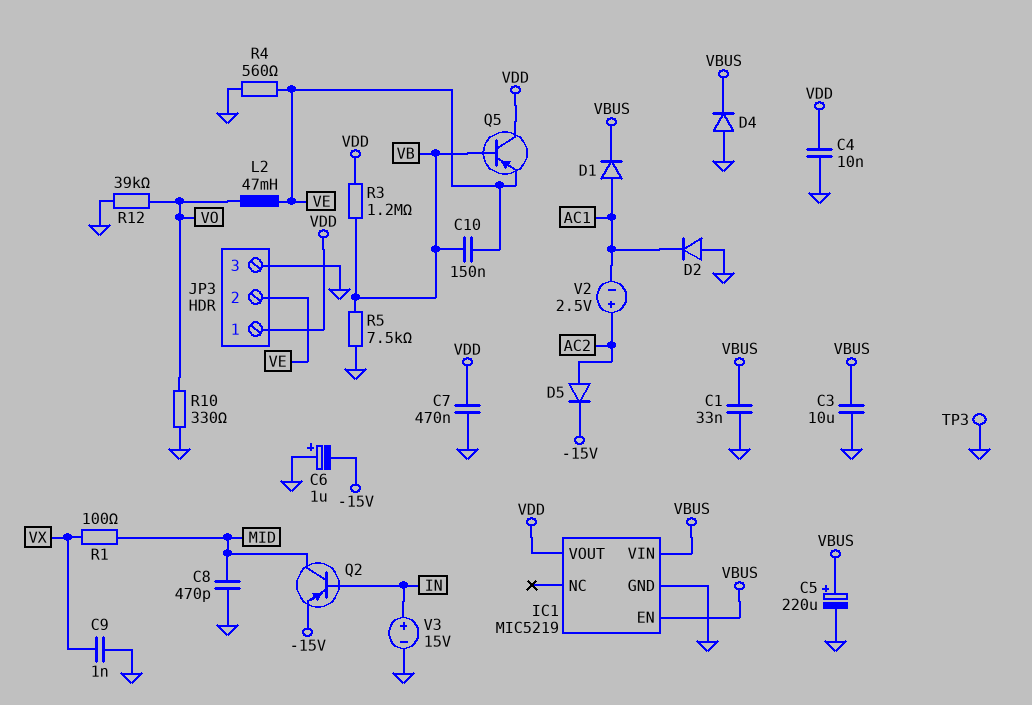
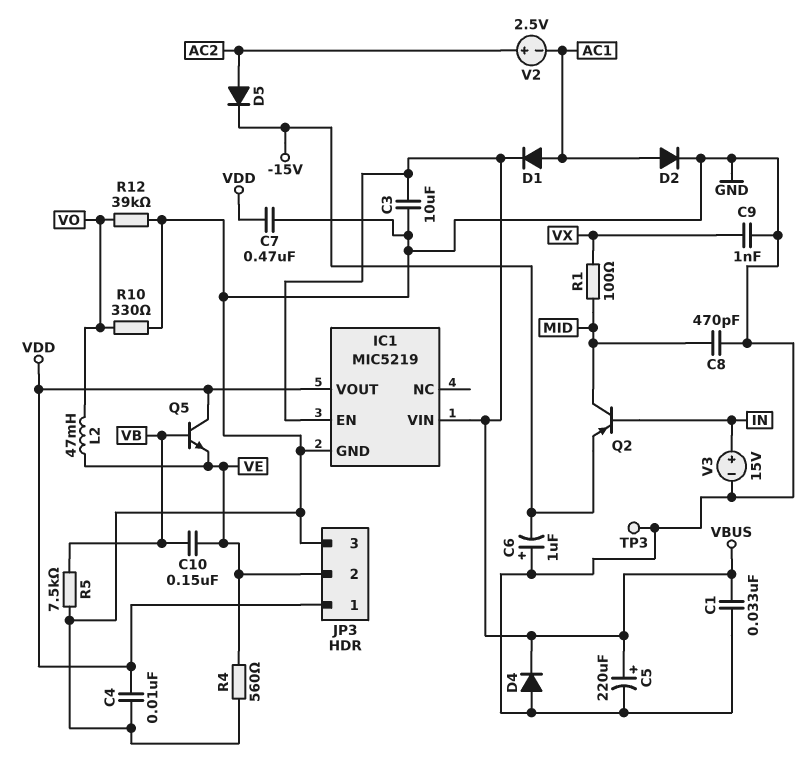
D2: diode (A GND, K AC1) -> diode (A AC1, K GND)
Q5: PNP (B VB, C VDD, E VE) -> NPN (B VB, C VDD, E VE)
R3: 1.2M (VB, VDD) -> none

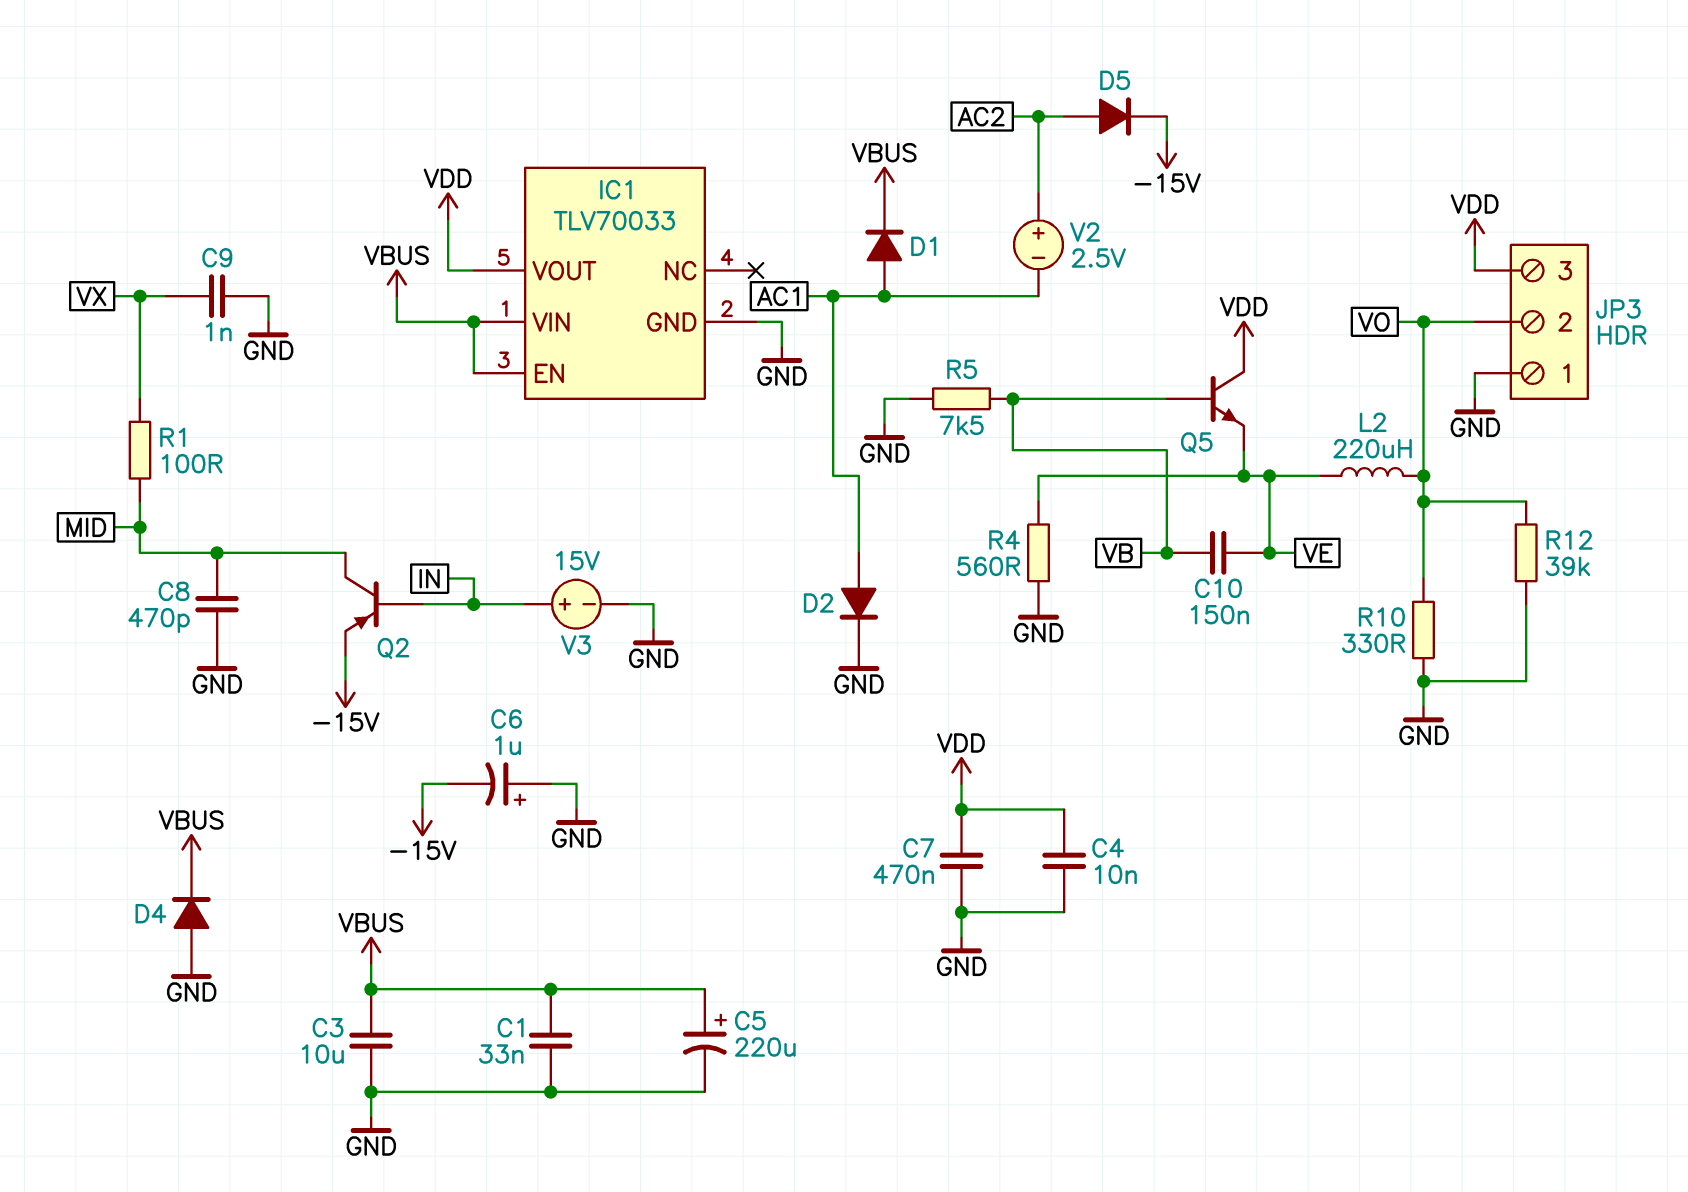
IC1: MIC5219 -> TLV70033
JP3 pin 1: VDD -> GND
JP3 pin 2: VE -> VO
JP3 pin 3: GND -> VDD
L2: 47mH (VE, VO) -> 220uH (VE, VO)
TP3: test point (GND) -> none

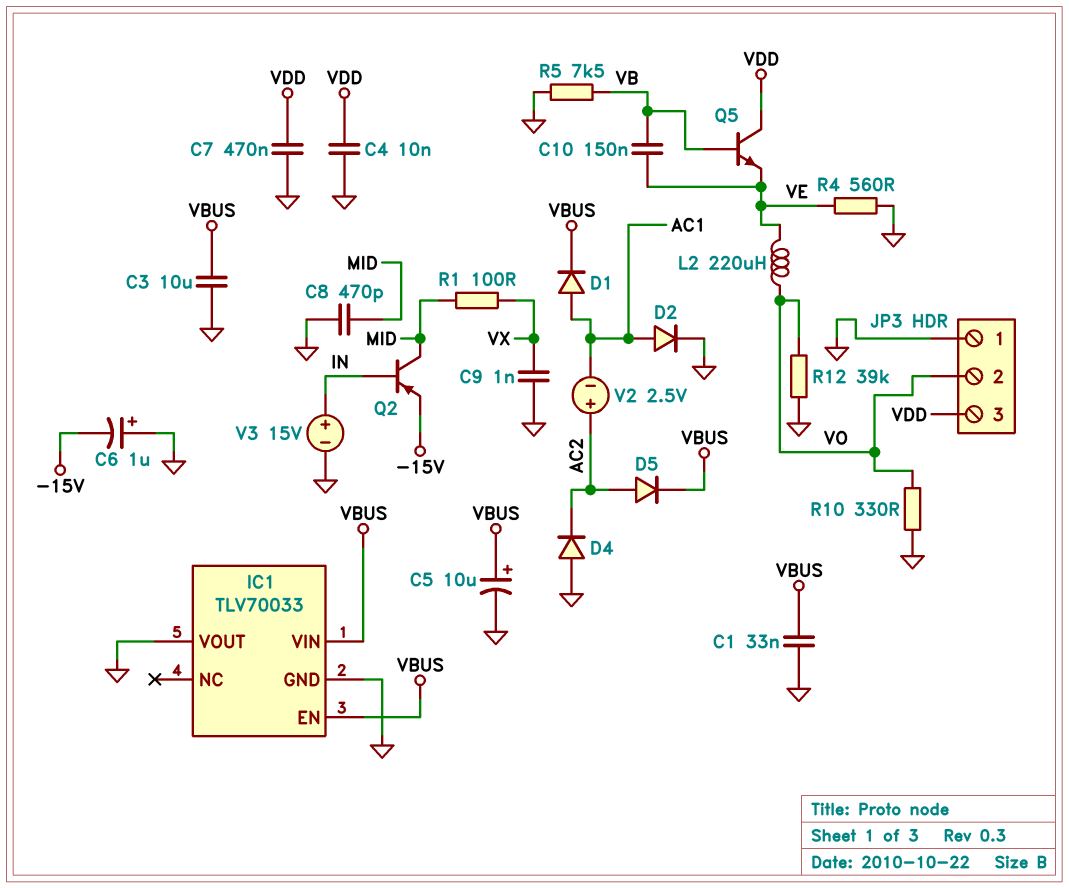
C5: 220uF (plus VBUS, minus GND) -> 10uF (plus VBUS, minus GND)
D4: diode (A GND, K VBUS) -> diode (A GND, K AC2)
D5: diode (A AC2, K -15V) -> diode (A AC2, K VBUS)
IC1 pin VOUT: VDD -> GND

